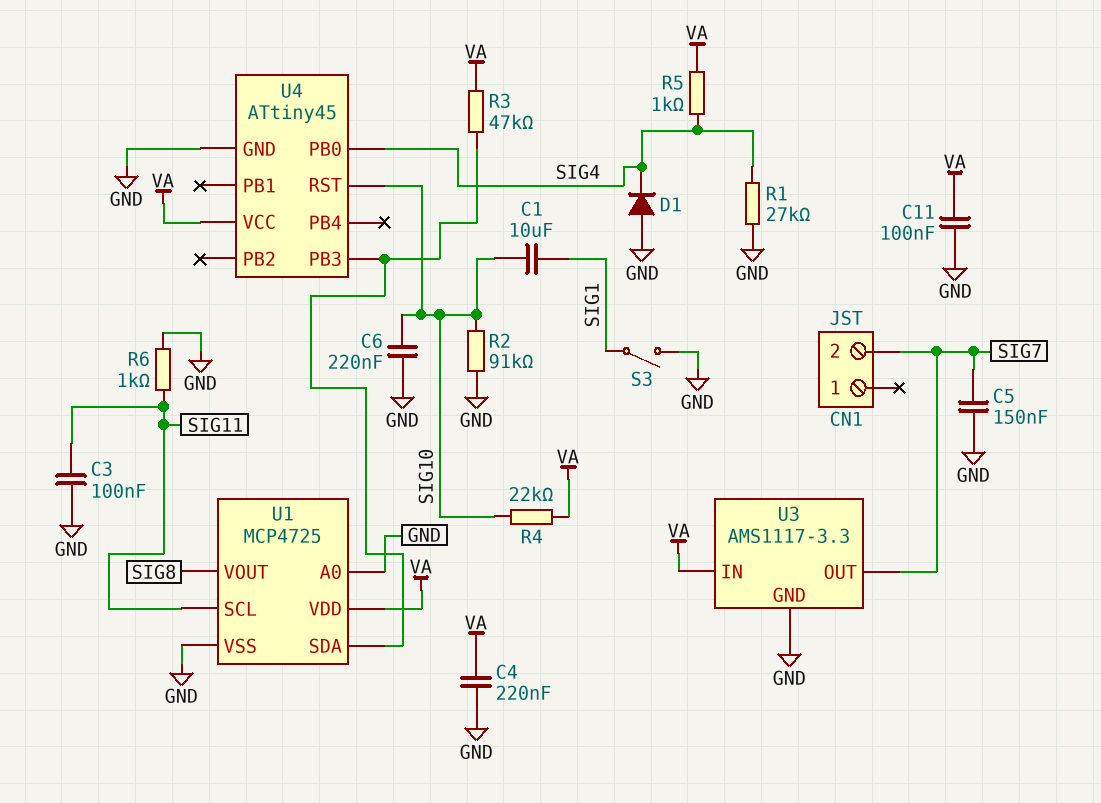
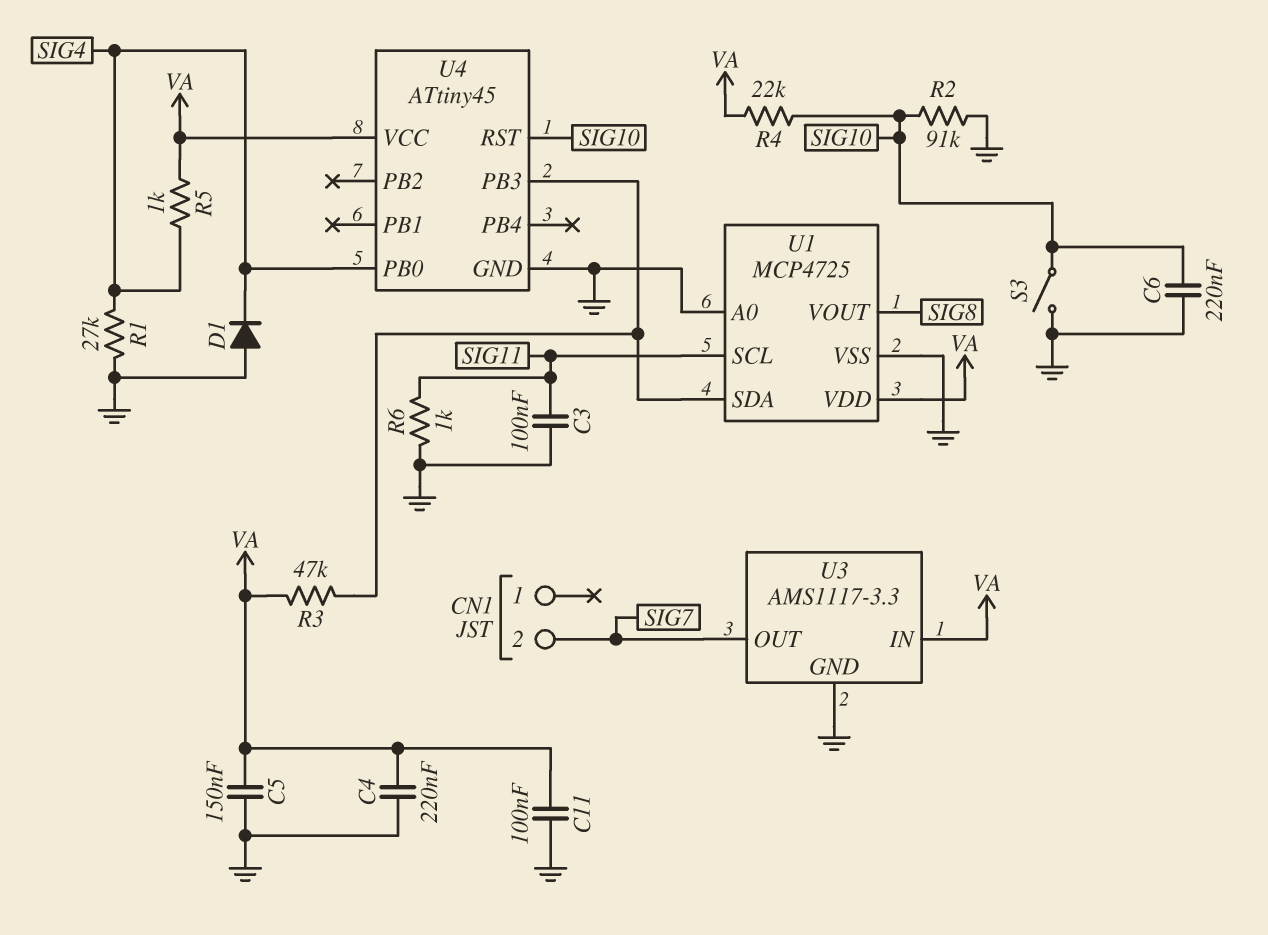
C1: 10uF (SIG1, SIG10) -> none
C5: 150nF (GND, SIG7) -> 150nF (GND, VA)
S3: switch (GND, SIG1) -> switch (GND, SIG10)

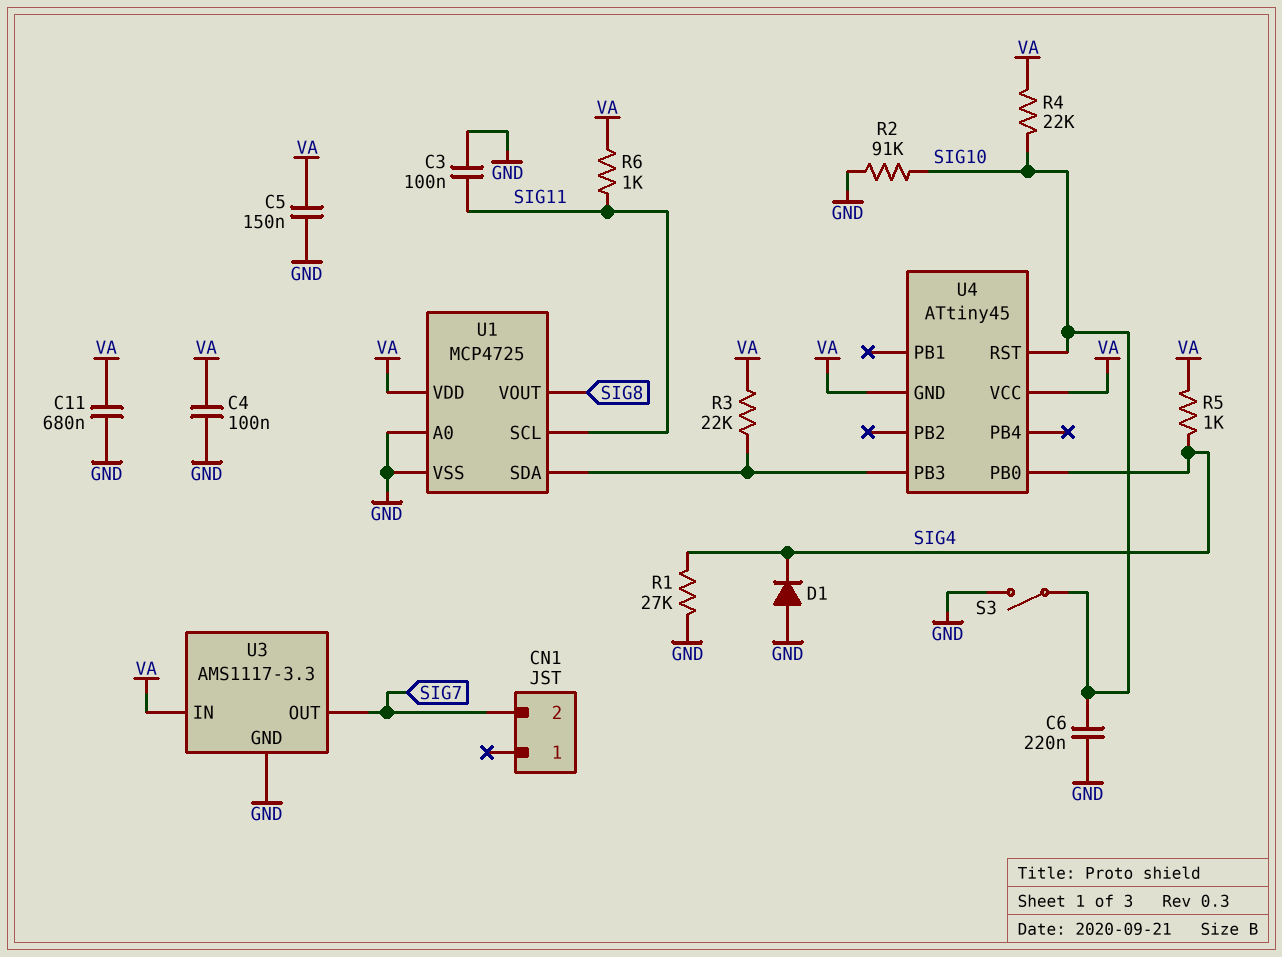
C4: 220nF (GND, VA) -> 100nF (GND, VA)
C11: 100nF (GND, VA) -> 680nF (GND, VA)
R3: 47k (U1/SDA, VA) -> 22k (U1/SDA, VA)
R6: 1k (GND, SIG11) -> 1k (SIG11, VA)
U4 pin GND: GND -> VA

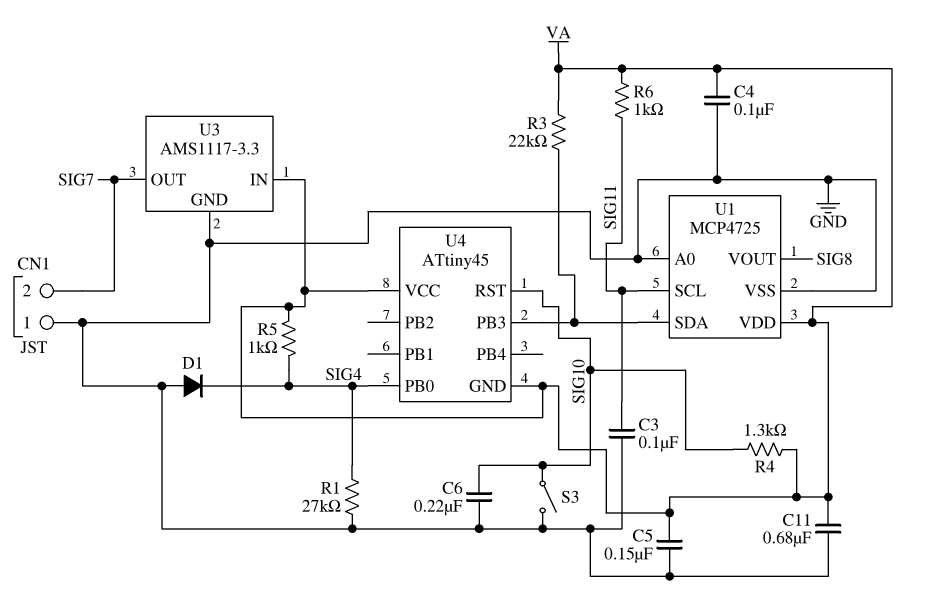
CN1 pin 1: none -> GND
R2: 91k (GND, SIG10) -> none
R4: 22k (SIG10, VA) -> 1.3k (SIG10, VA)

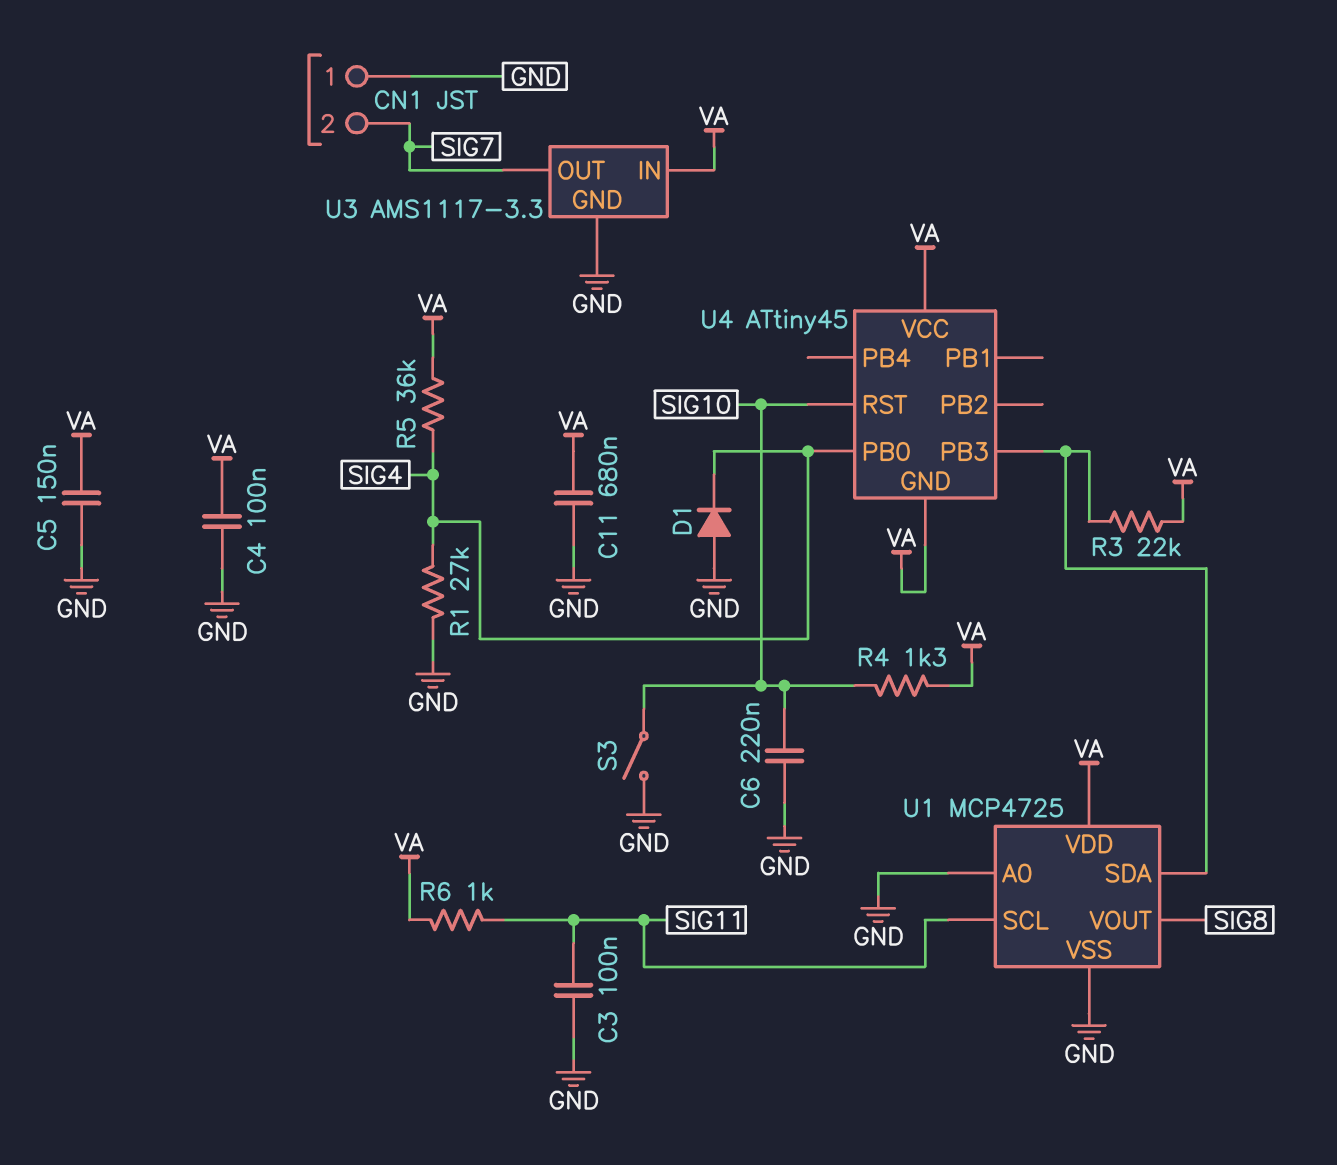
R5: 1k (SIG4, VA) -> 36k (SIG4, VA)

